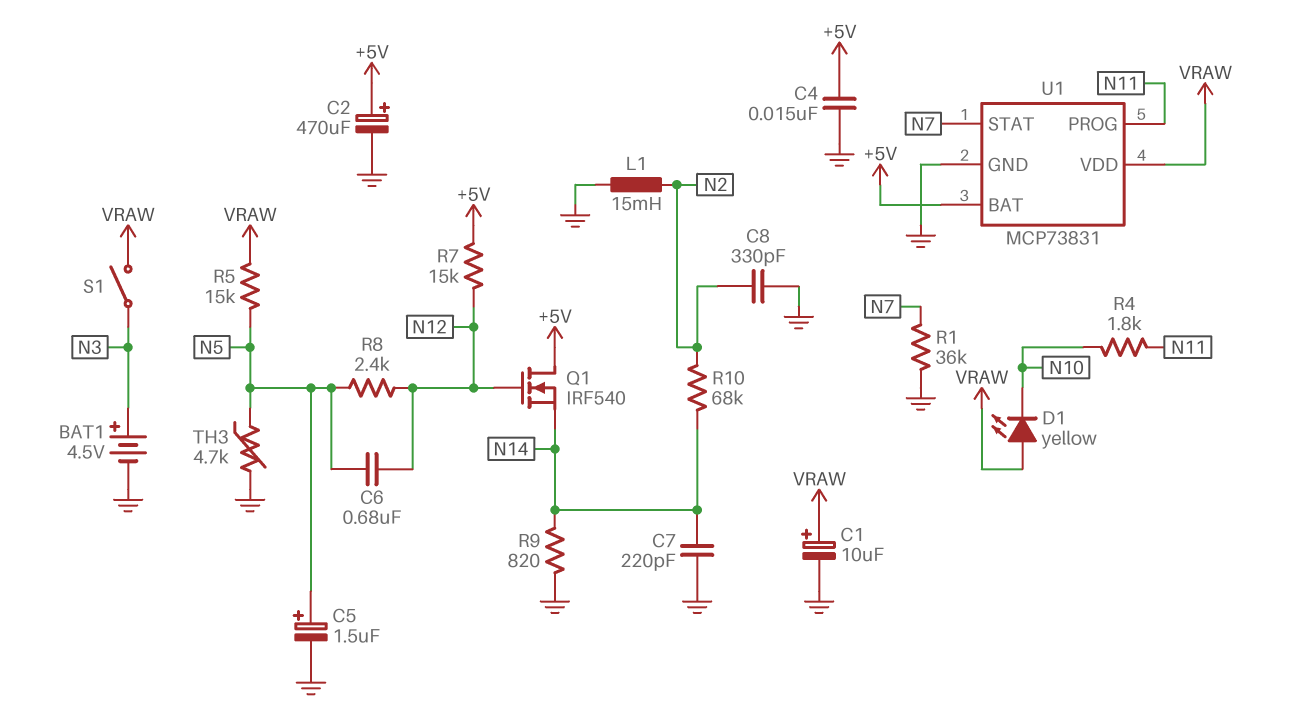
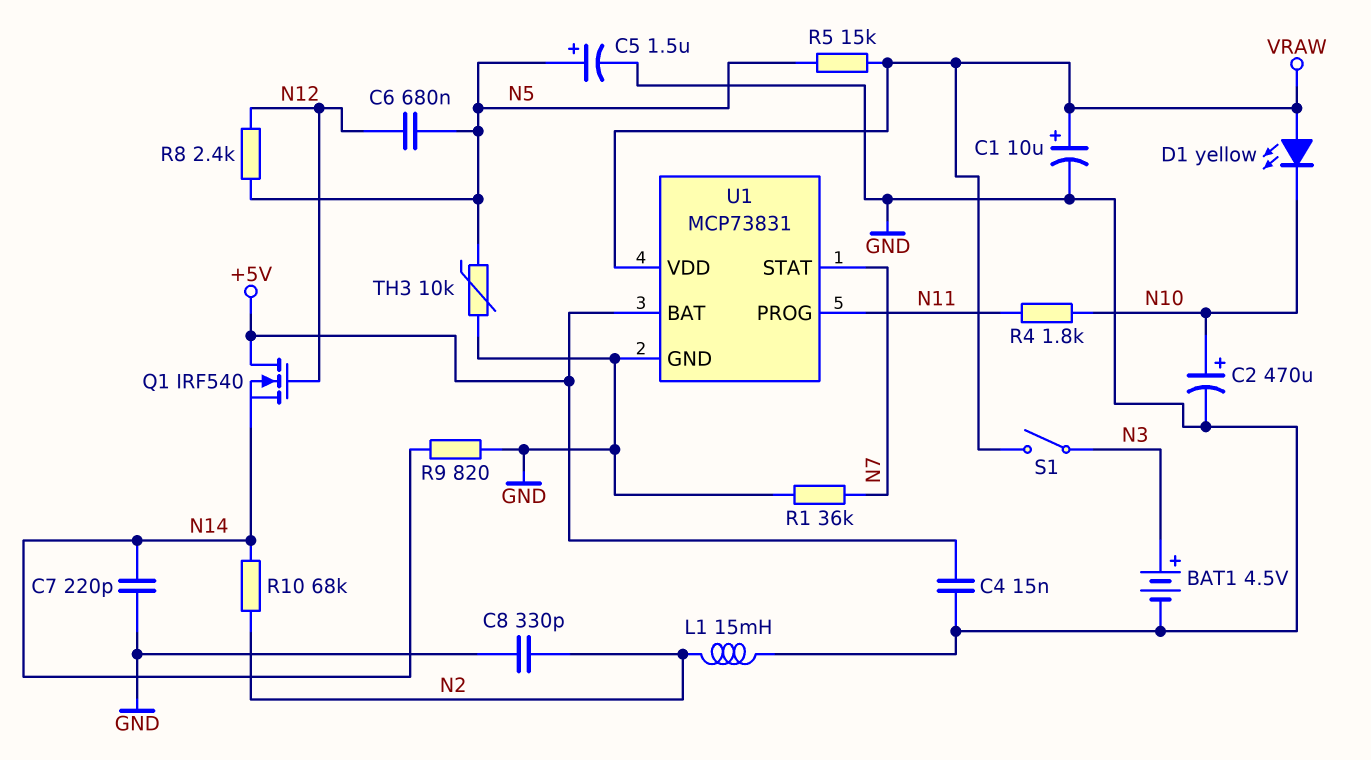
C2: 470uF (plus +5V, minus GND) -> 470uF (plus N10, minus GND)
R7: 15k (+5V, N12) -> none
TH3: 4.7k (GND, N5) -> 10k (GND, N5)

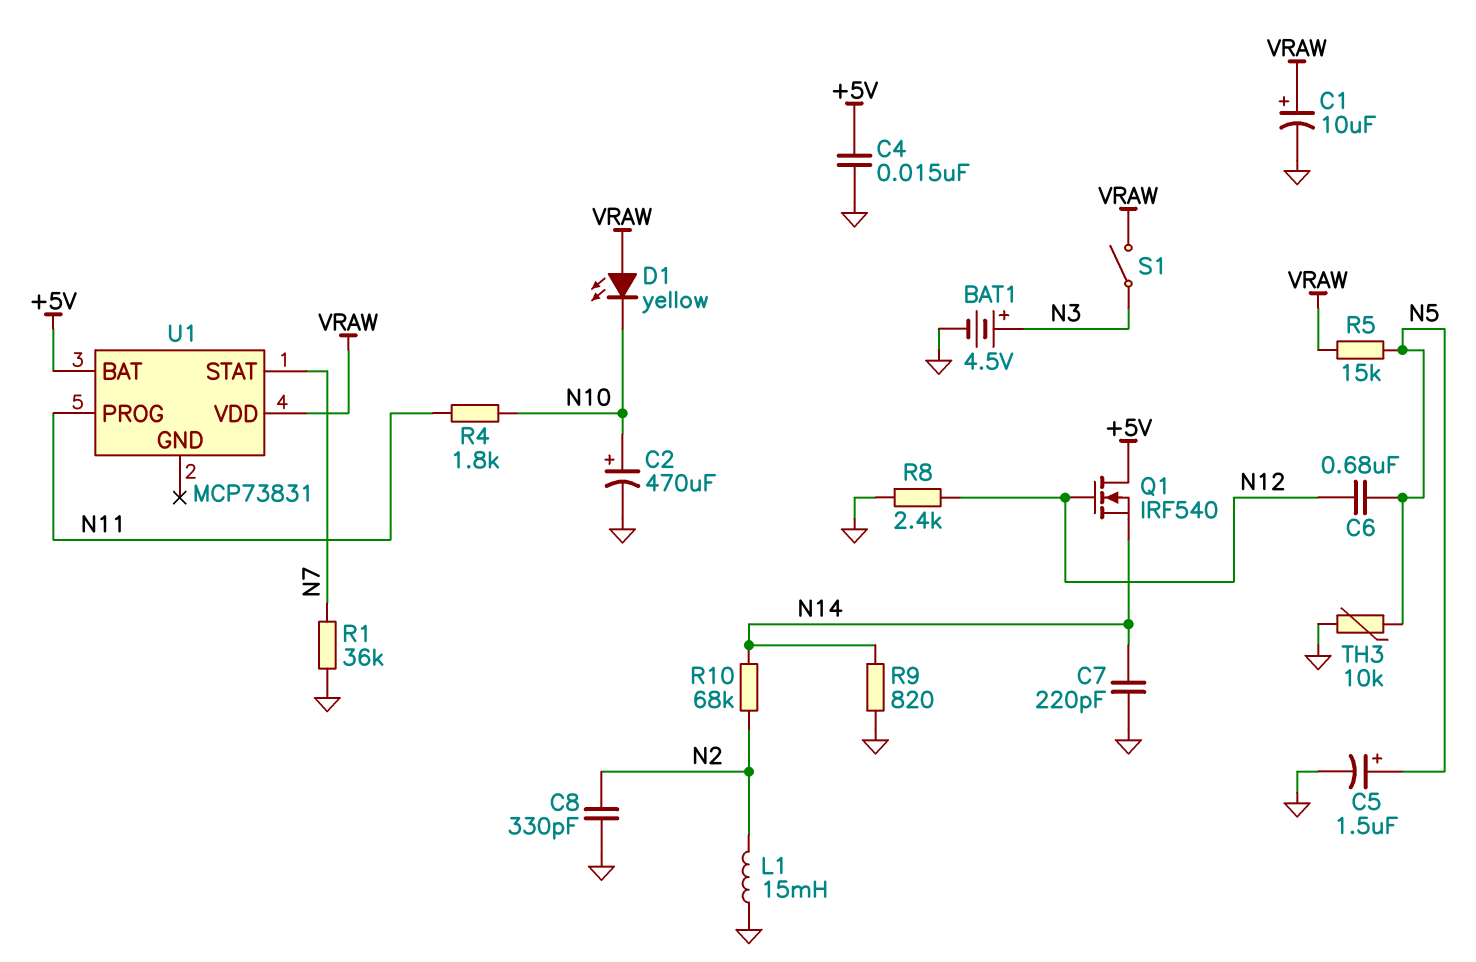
R8: 2.4k (N5, N12) -> 2.4k (GND, N12)
U1 pin GND: GND -> none

